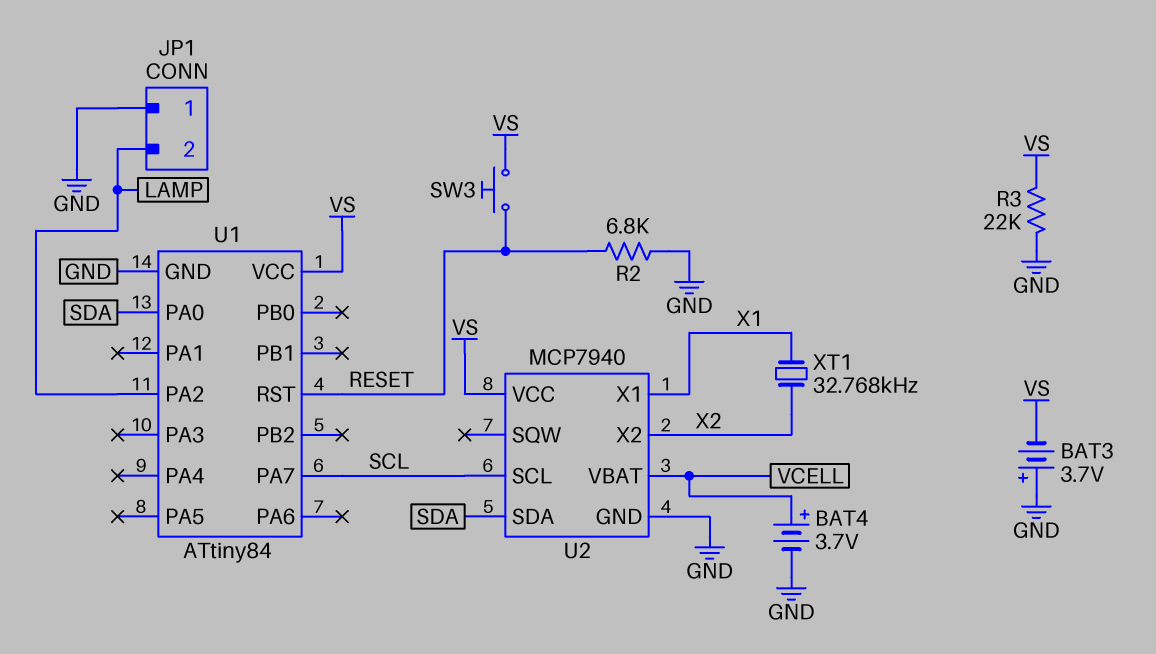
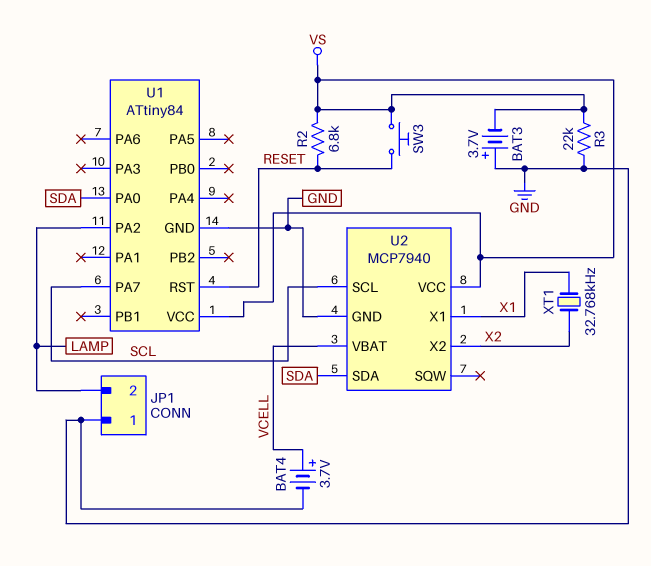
R2: 6.8k (GND, RESET) -> 6.8k (RESET, VS)

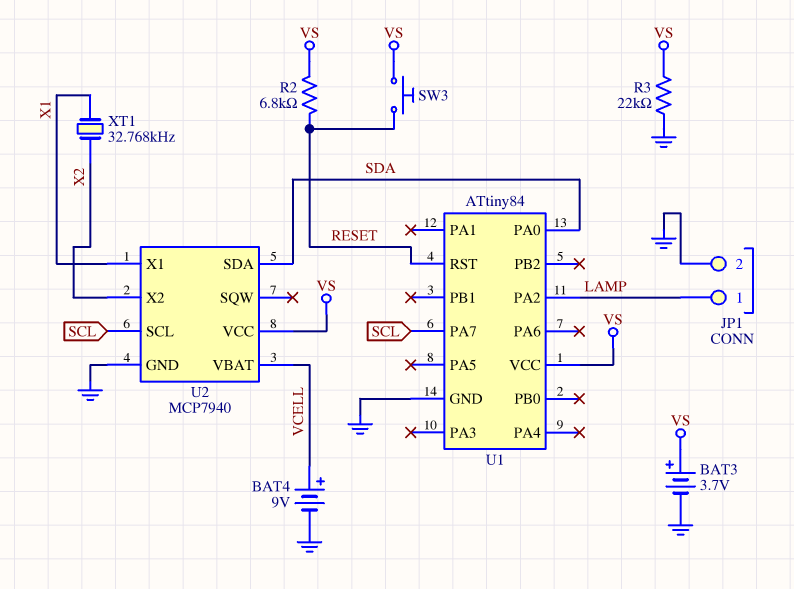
BAT3: 3.7V (plus GND, minus VS) -> 3.7V (plus VS, minus GND)
BAT4: 3.7V (plus VCELL, minus GND) -> 9V (plus VCELL, minus GND)
JP1 pin 1: GND -> LAMP
JP1 pin 2: LAMP -> GND

